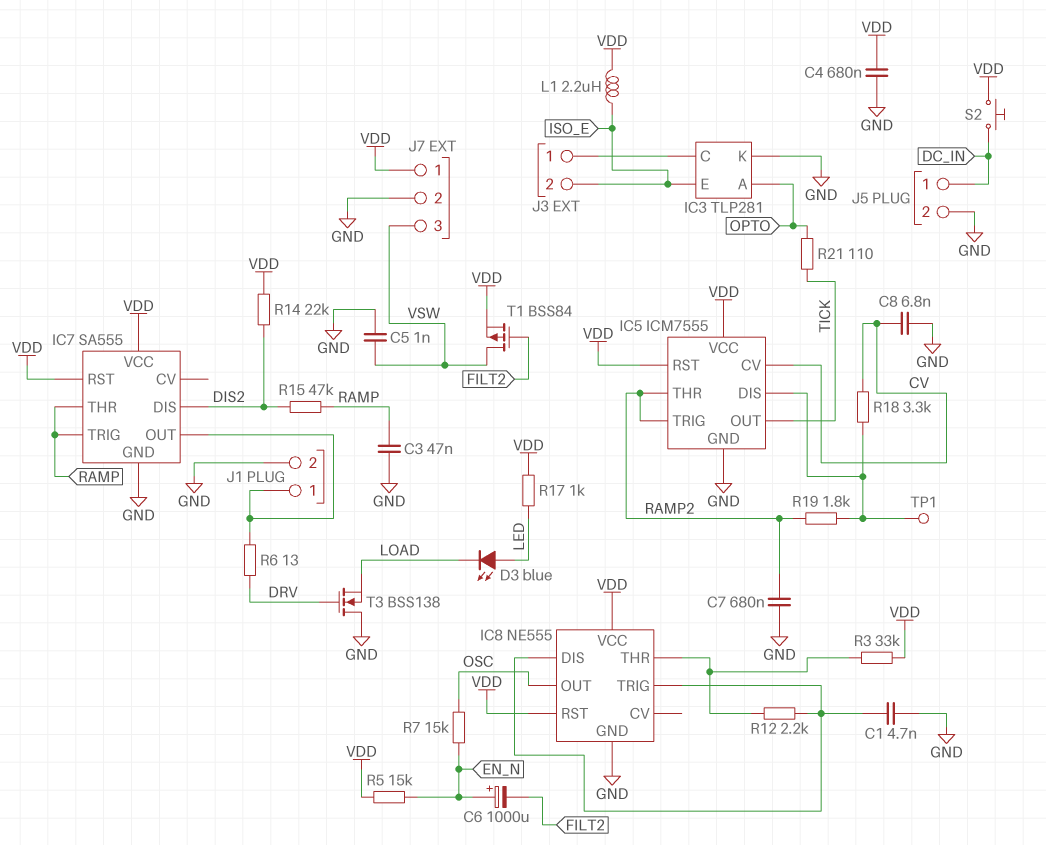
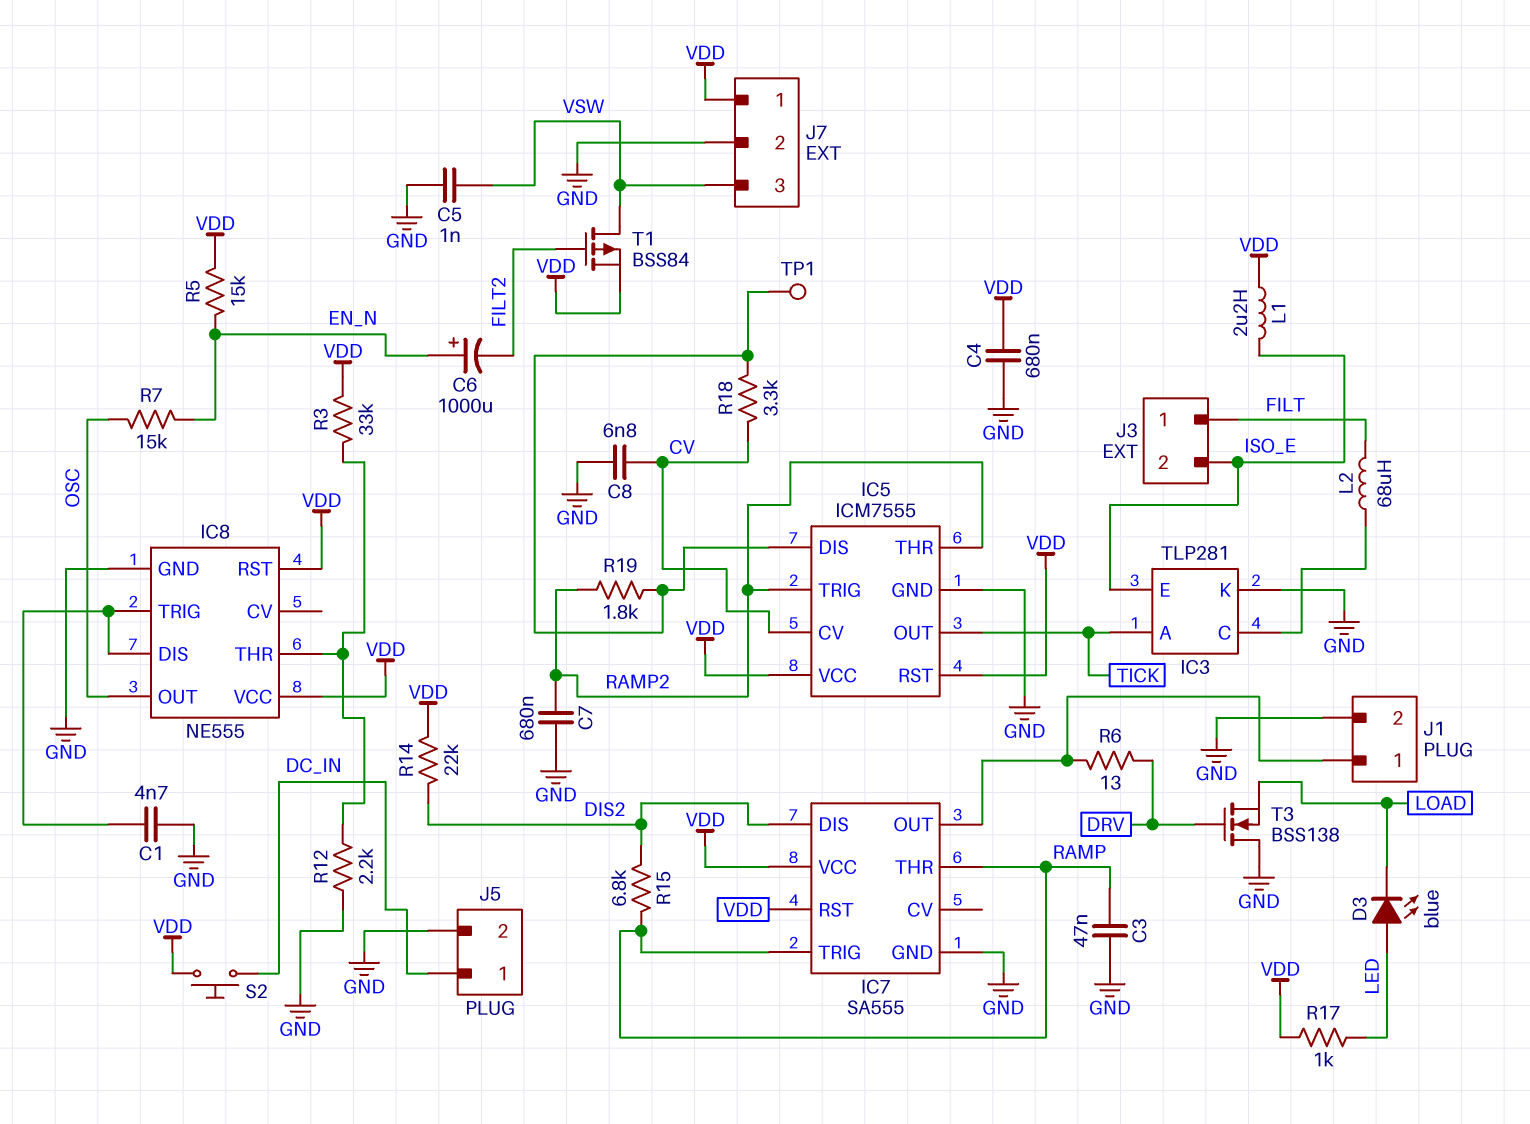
IC3 pin A: OPTO -> TICK
J3 pin 1: IC3/C -> FILT
L2: none -> 68uH (FILT, IC3/C)
R12: 2.2k (IC8/DIS, IC8/THR) -> 2.2k (GND, IC8/THR)
R15: 47k (DIS2, RAMP) -> 6.8k (DIS2, RAMP)
R21: 110 (OPTO, TICK) -> none

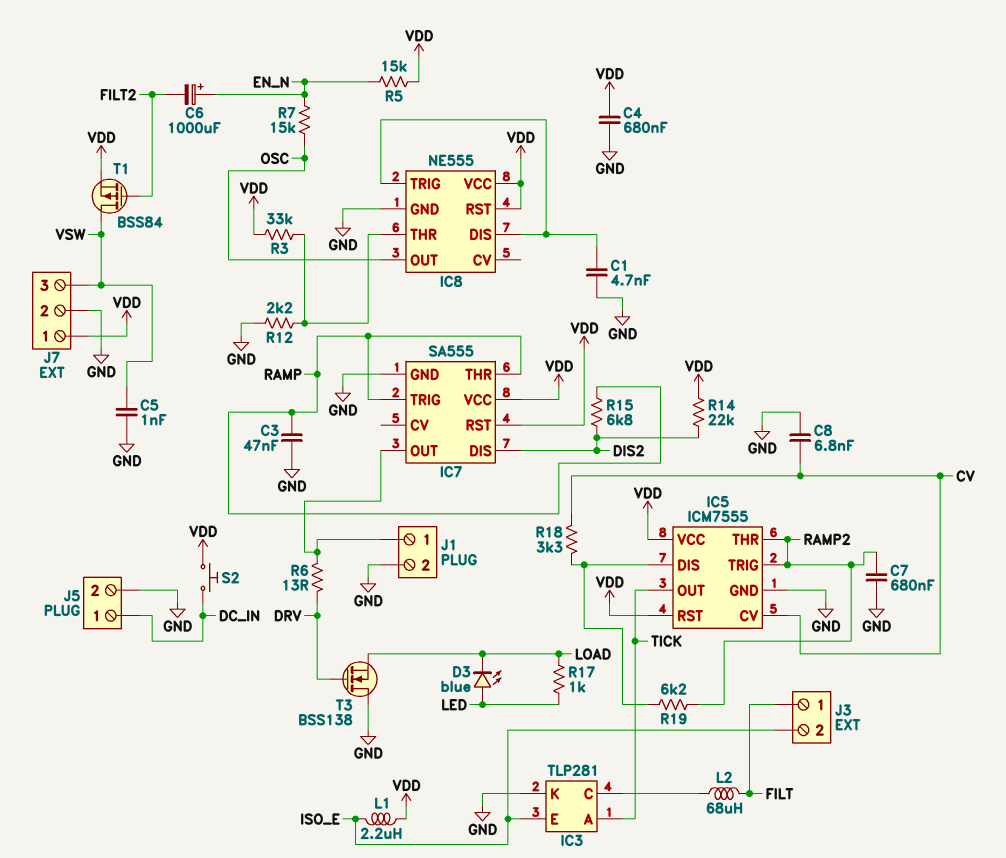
R17: 1k (LED, VDD) -> 1k (LED, LOAD)
R19: 1.8k (IC5/DIS, RAMP2) -> 6.2k (IC5/DIS, RAMP2)
TP1: test point (IC5/DIS) -> none

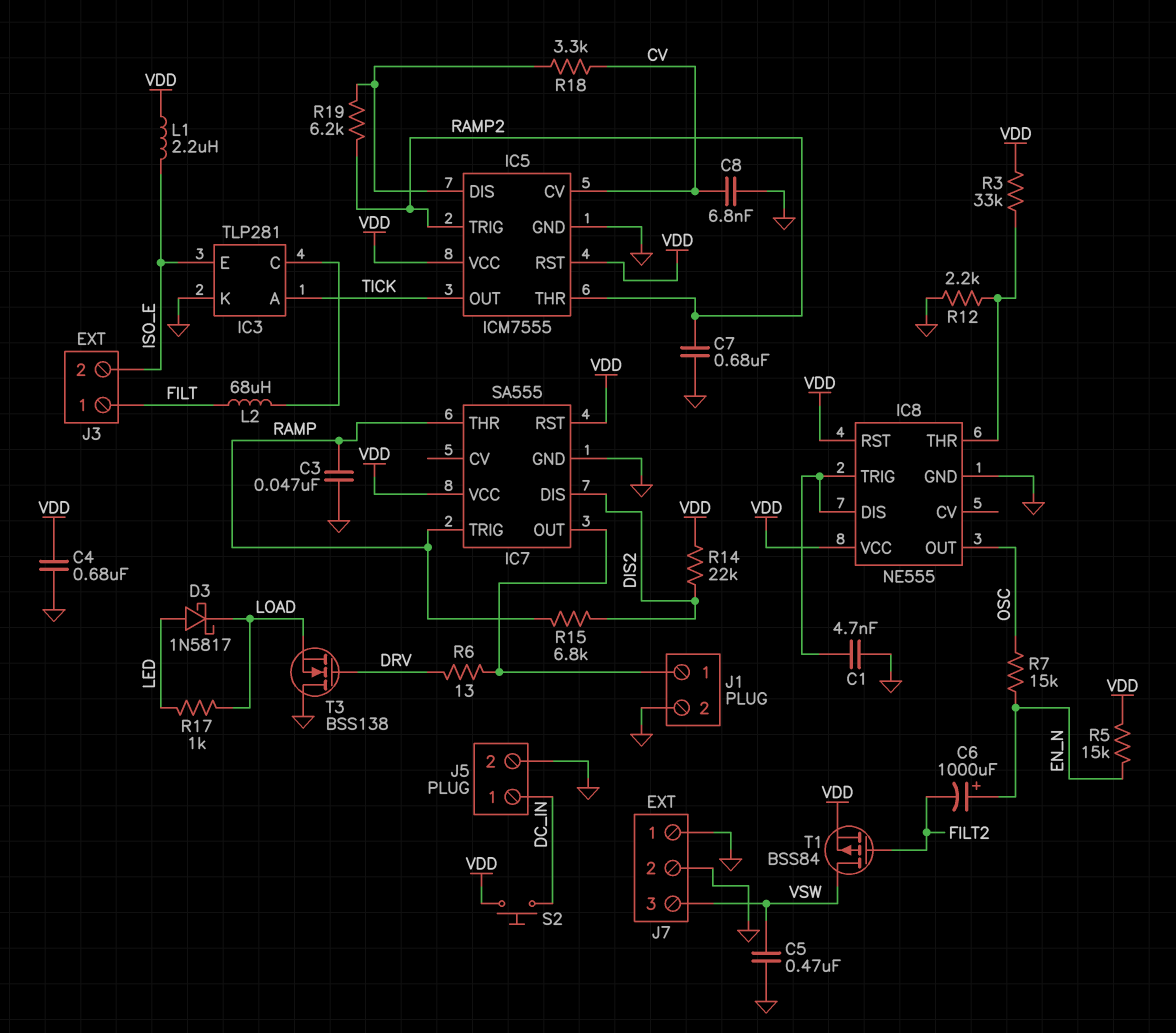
C5: 1nF (GND, VSW) -> 470nF (GND, VSW)
D3: LED blue (A LED, K LOAD) -> schottky 1N5817 (A LED, K LOAD)
J7 pin 1: VDD -> GND

